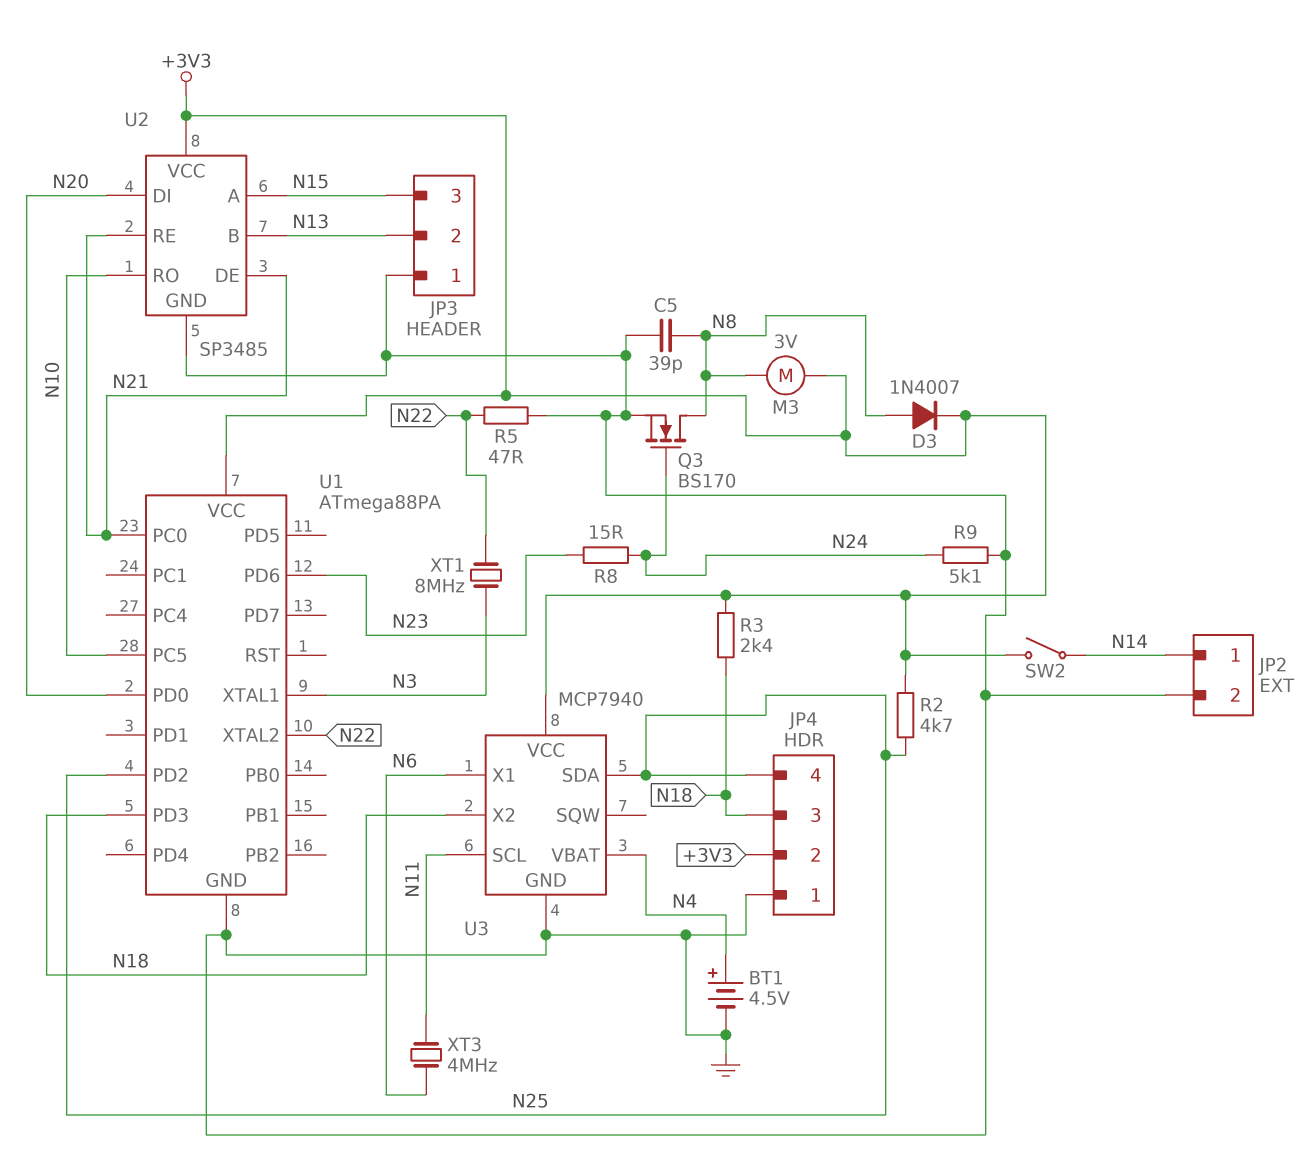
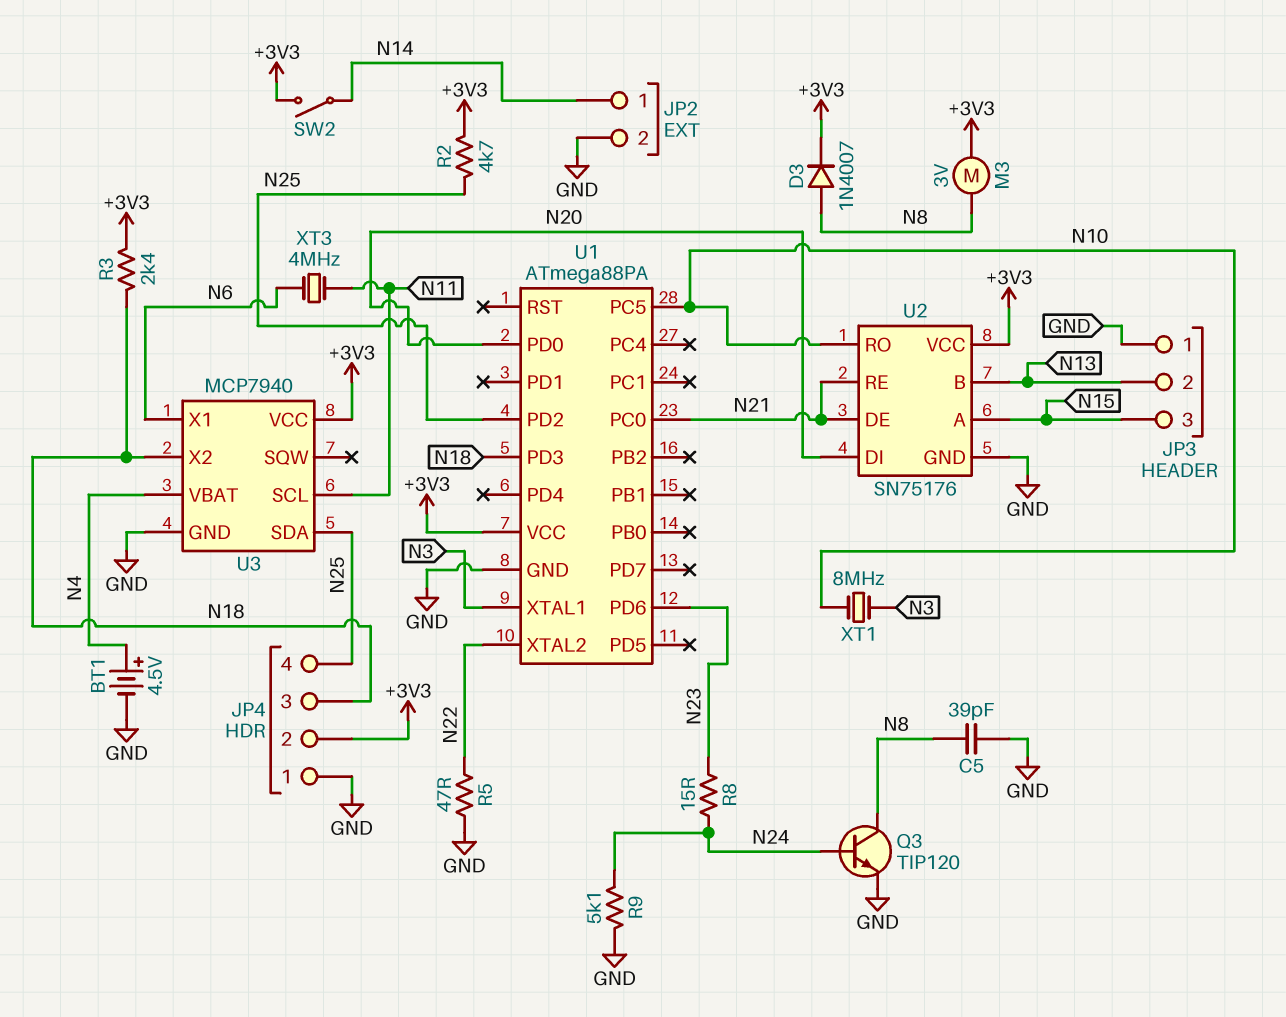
Q3: NMOS BS170 (G N24, D N8, S GND) -> NPN TIP120 (B N24, C N8, E GND)
U2: SP3485 -> SN75176
XT1: 8MHz (N3, N22) -> 8MHz (N3, N10)

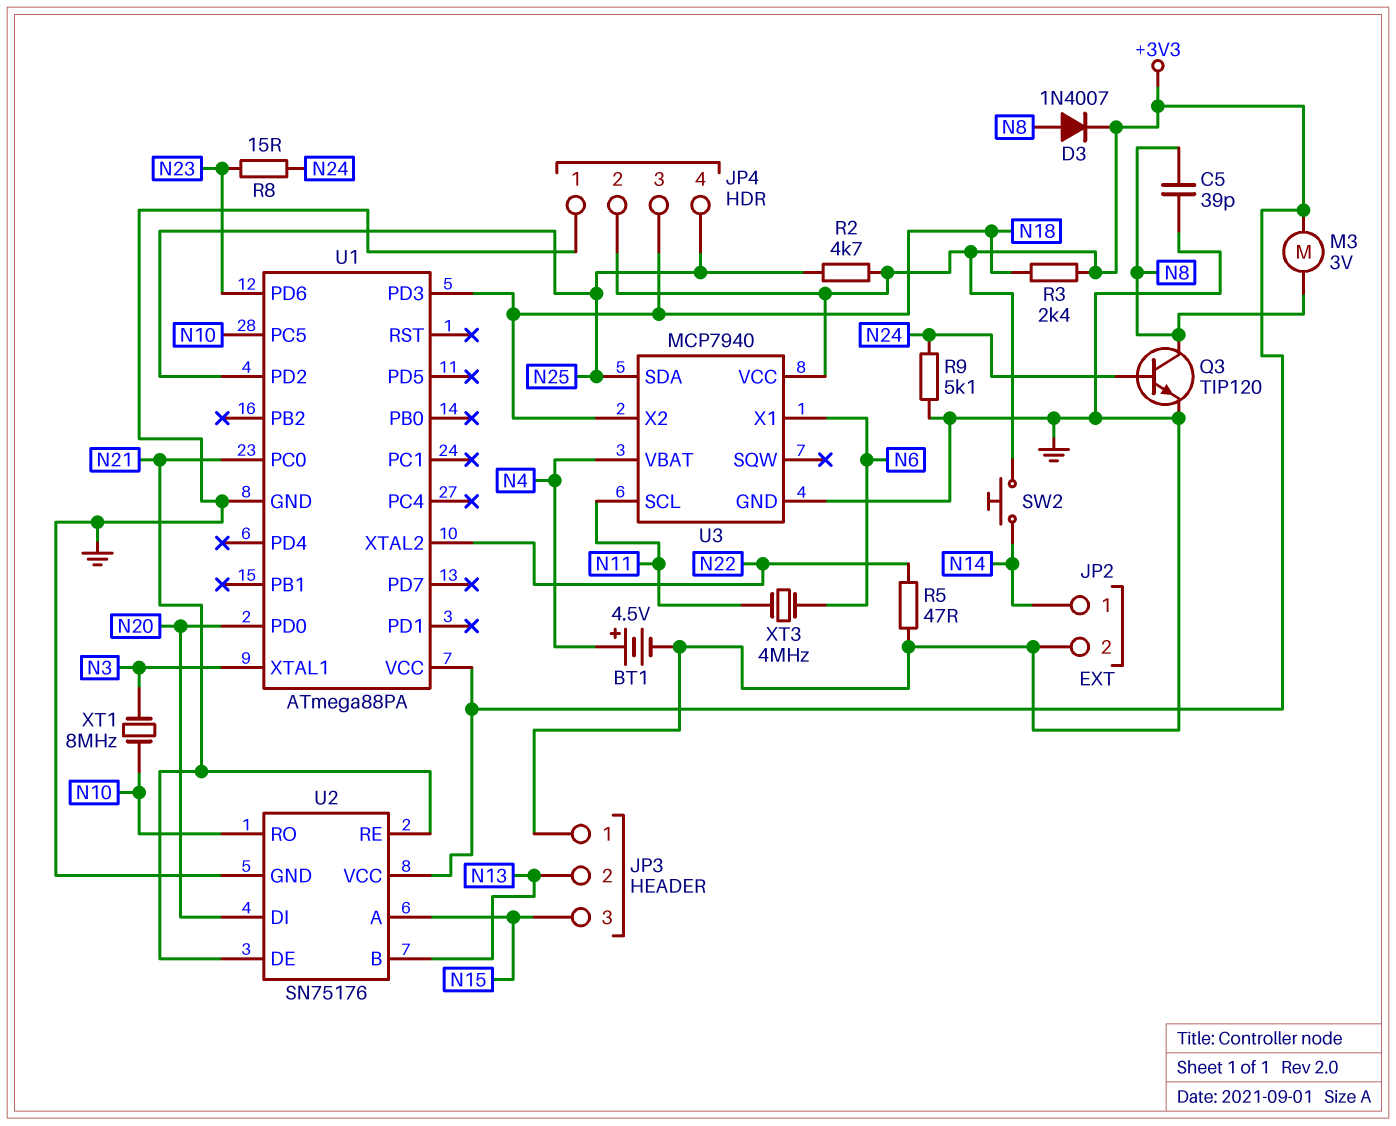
SW2: switch (+3V3, N14) -> button (+3V3, N14)

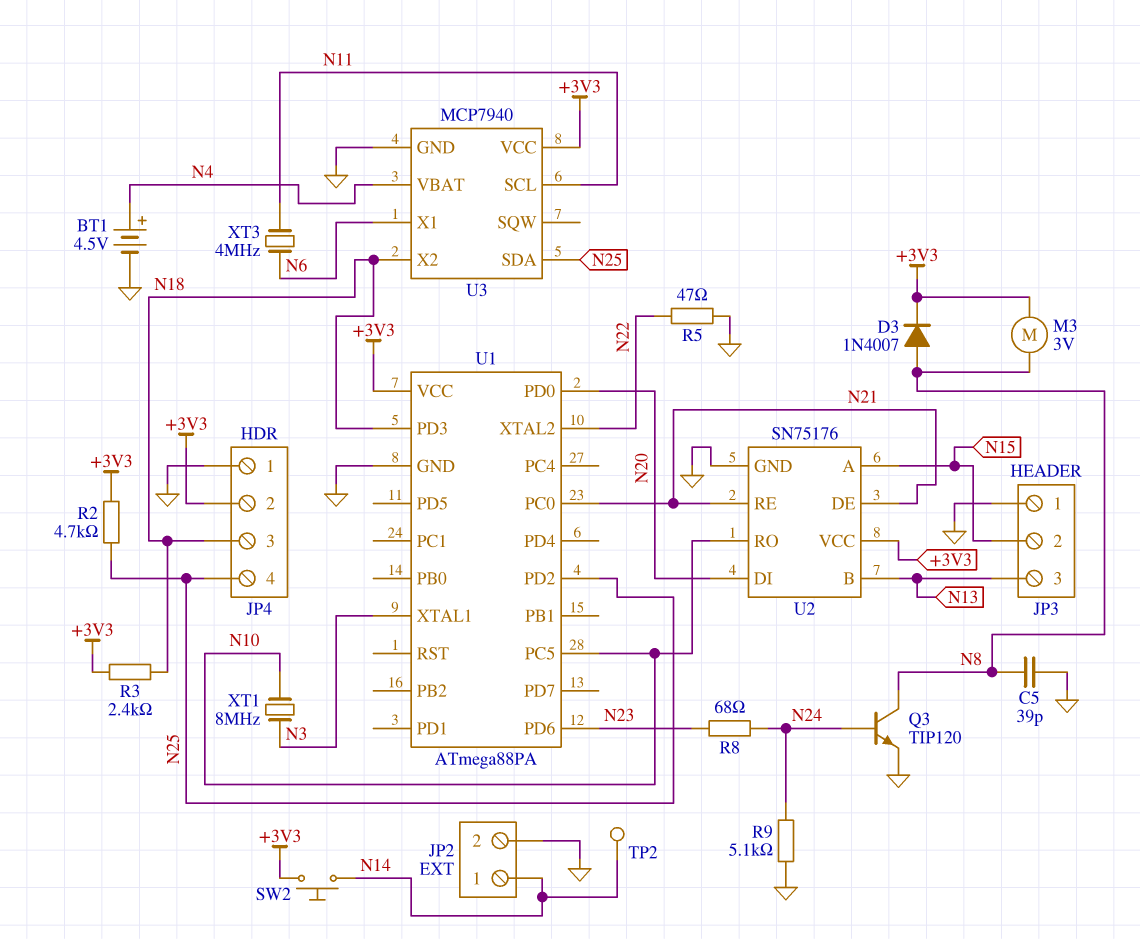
JP3 pin 2: N13 -> N15
JP3 pin 3: N15 -> N13
R8: 15 (N23, N24) -> 68 (N23, N24)
TP2: none -> test point (N14)

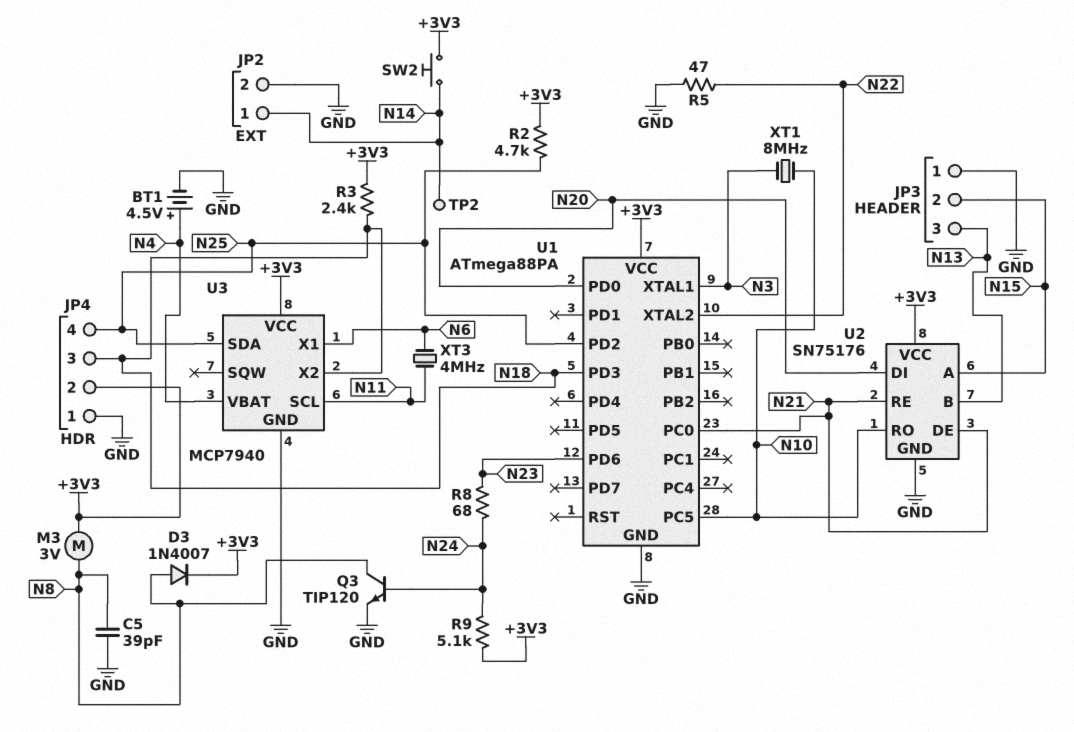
R9: 5.1k (GND, N24) -> 5.1k (+3V3, N24)

